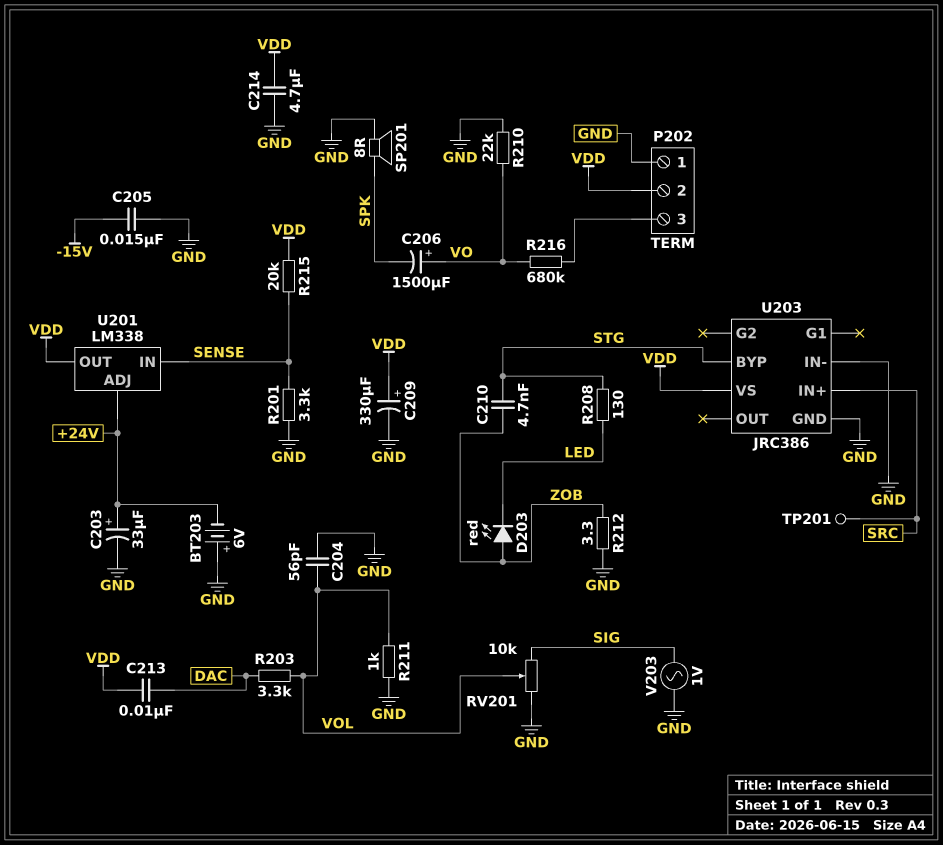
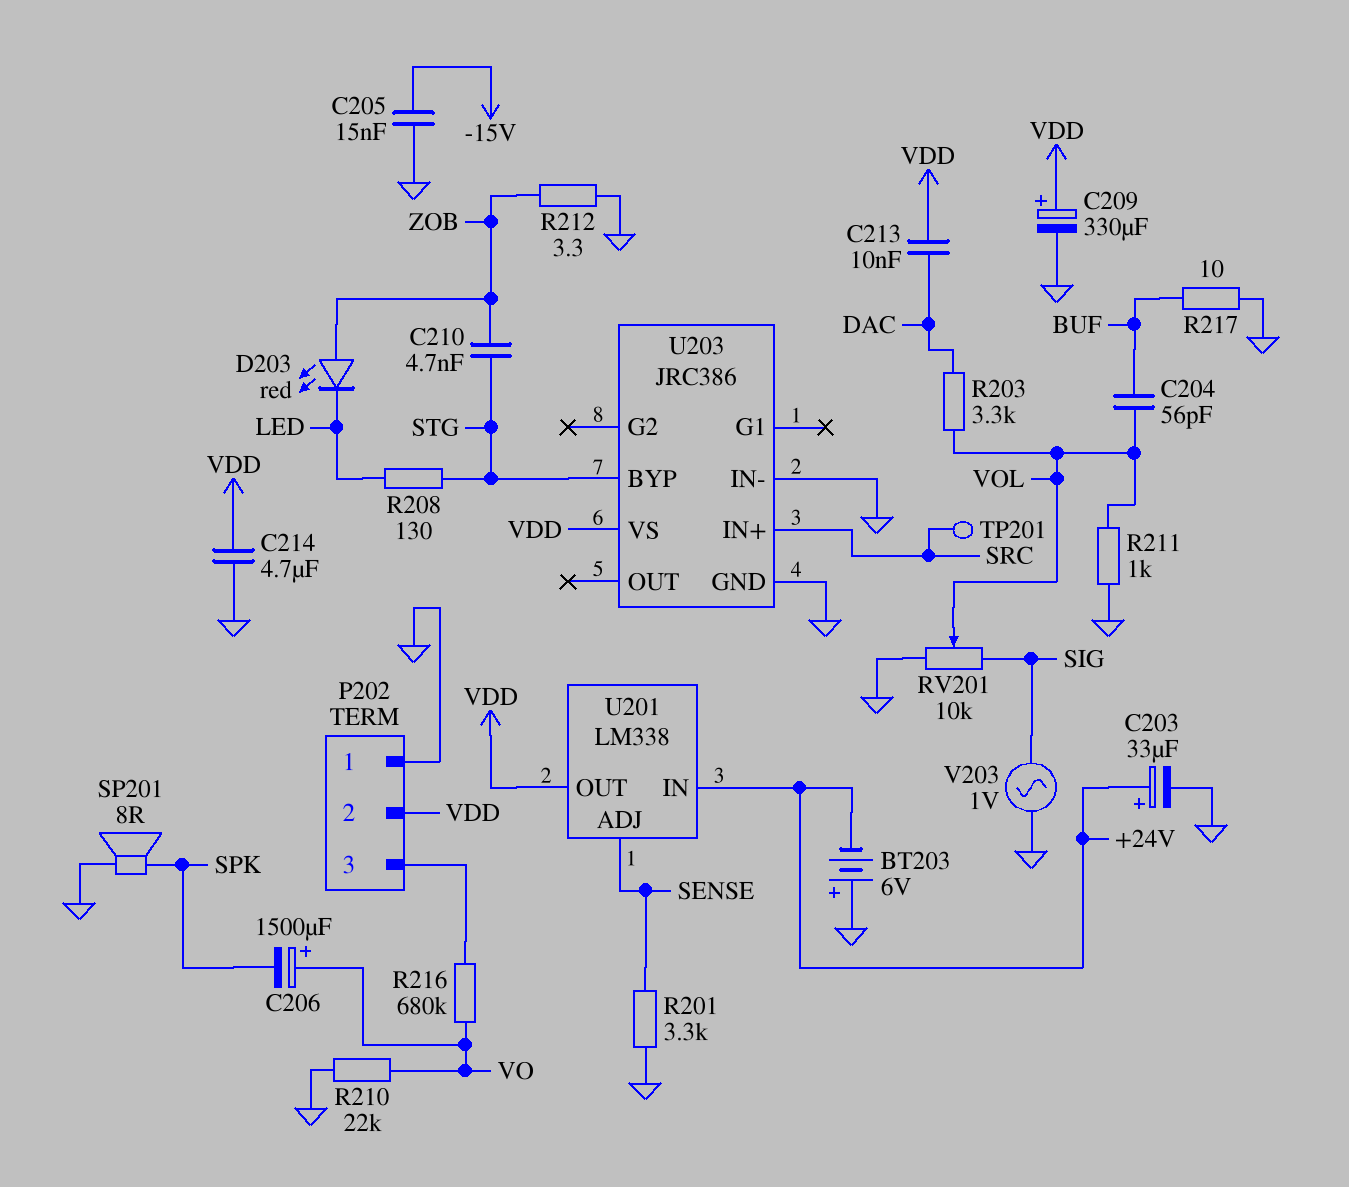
C204: 56pF (GND, VOL) -> 56pF (BUF, VOL)
R215: 20k (SENSE, VDD) -> none
R217: none -> 10 (BUF, GND)
U201 pin ADJ: +24V -> SENSE
U201 pin IN: SENSE -> +24V

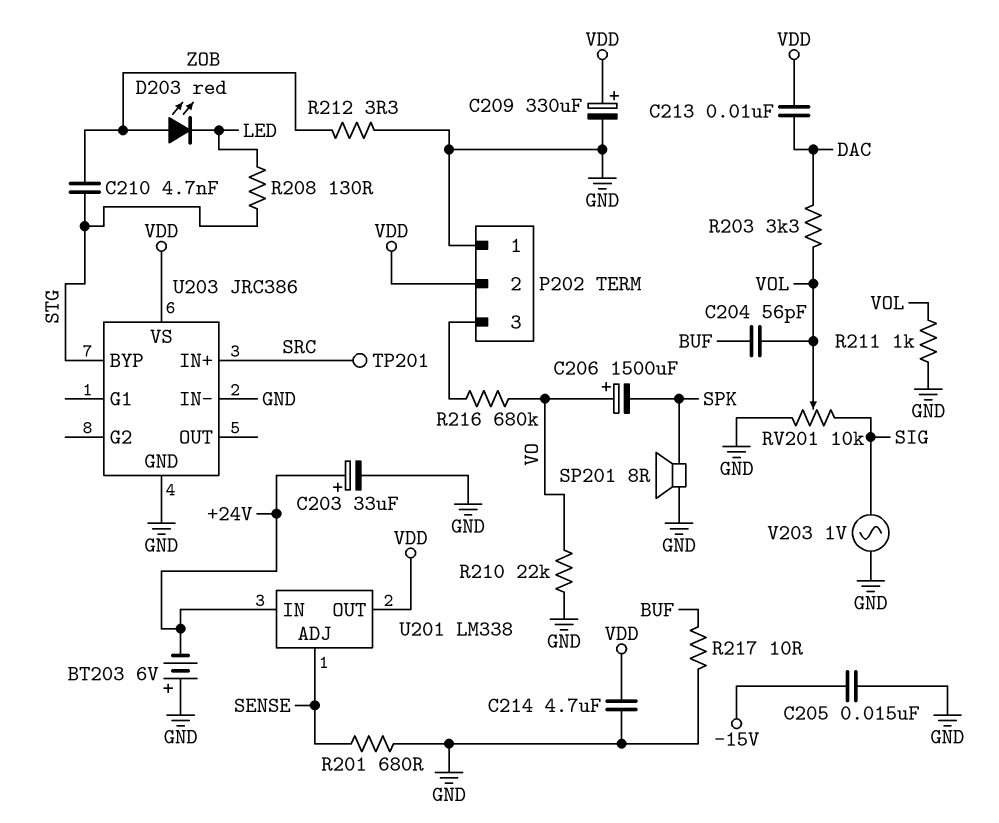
R201: 3.3k (GND, SENSE) -> 680 (GND, SENSE)

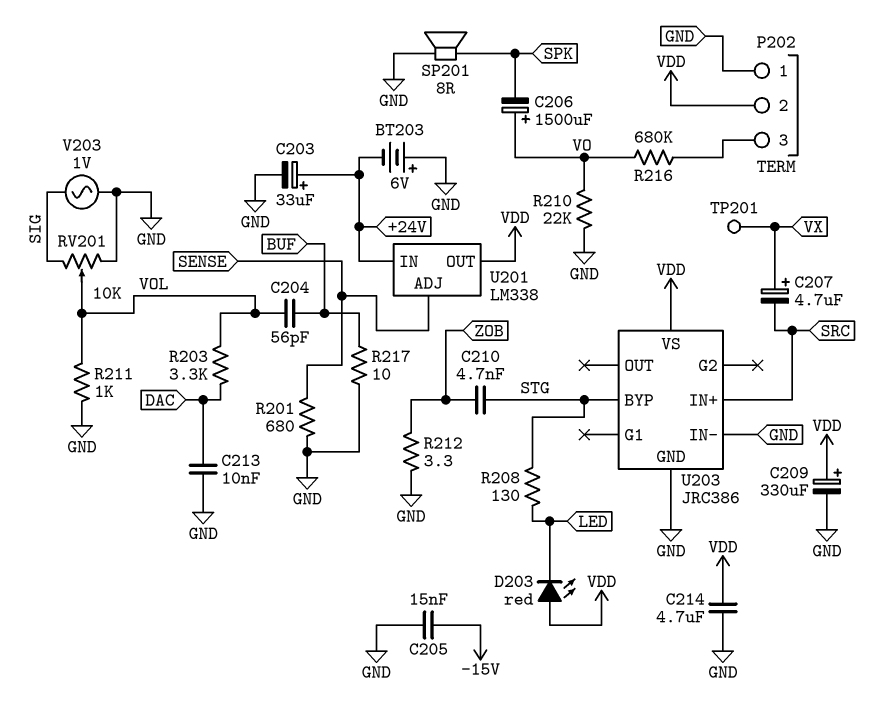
C207: none -> 4.7uF (plus VX, minus SRC)
C213: 10nF (DAC, VDD) -> 10nF (DAC, GND)
D203: LED red (A ZOB, K LED) -> LED red (A VDD, K LED)
TP201: test point (SRC) -> test point (VX)

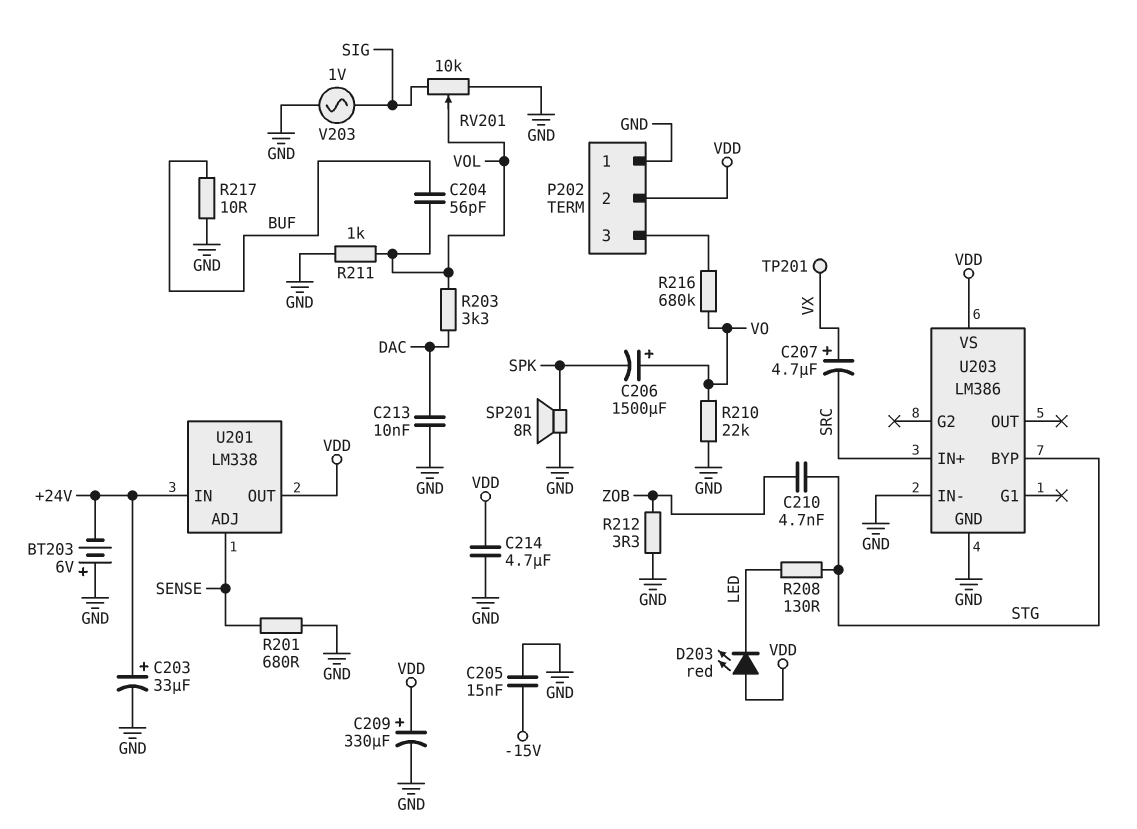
U203: JRC386 -> LM386

